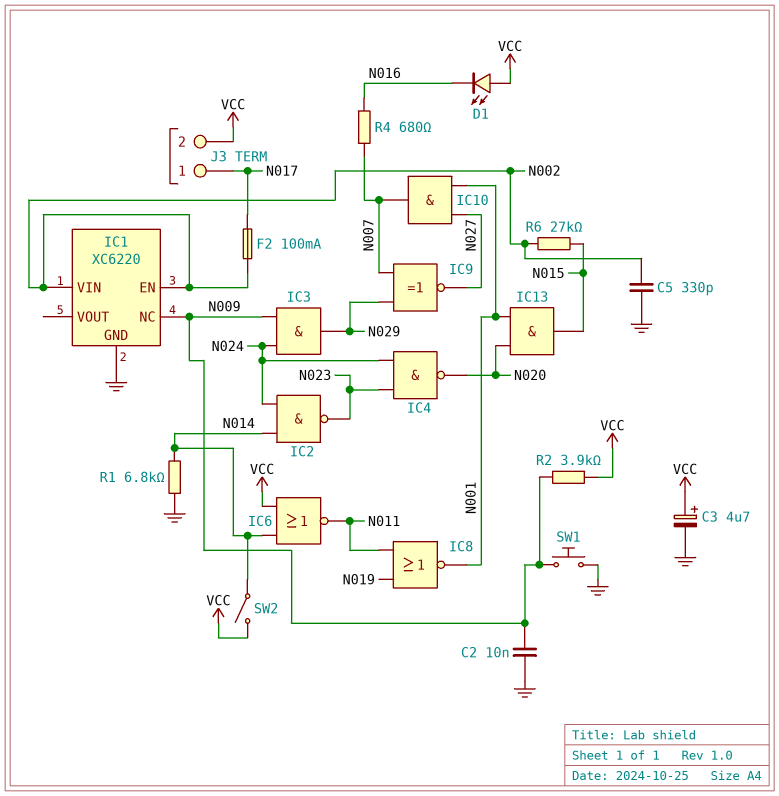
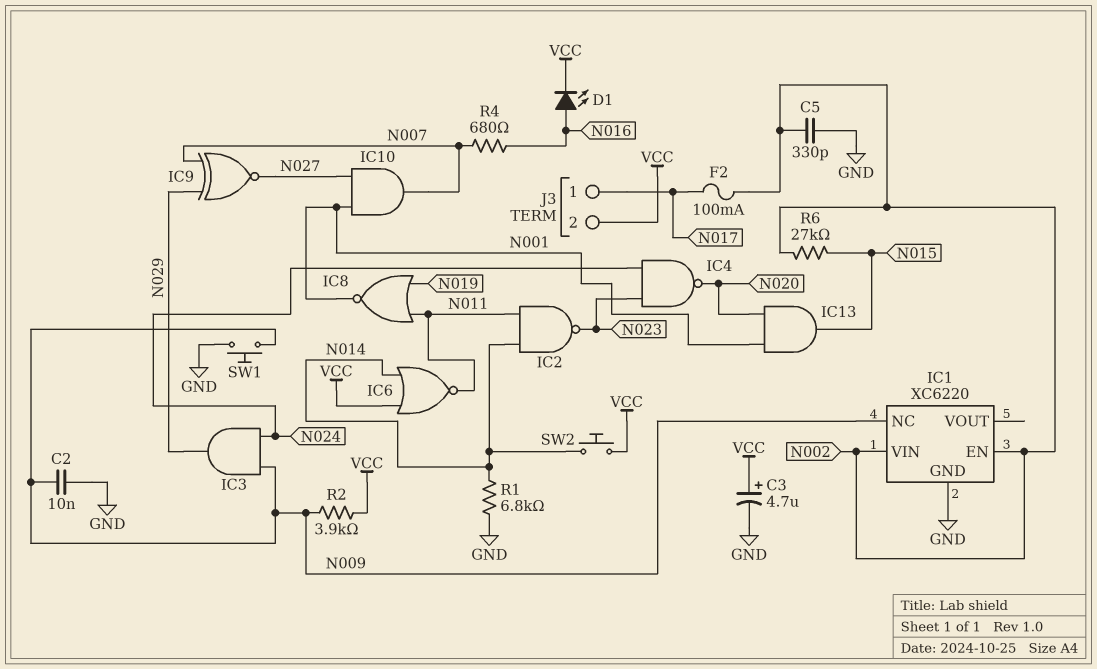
D1: LED (A VCC, K N016) -> LED (A N016, K VCC)
IC2: NAND (in N014, in N024, out N023) -> NAND (in N011, in N014, out N023)
SW2: switch (N014, VCC) -> button (N014, VCC)

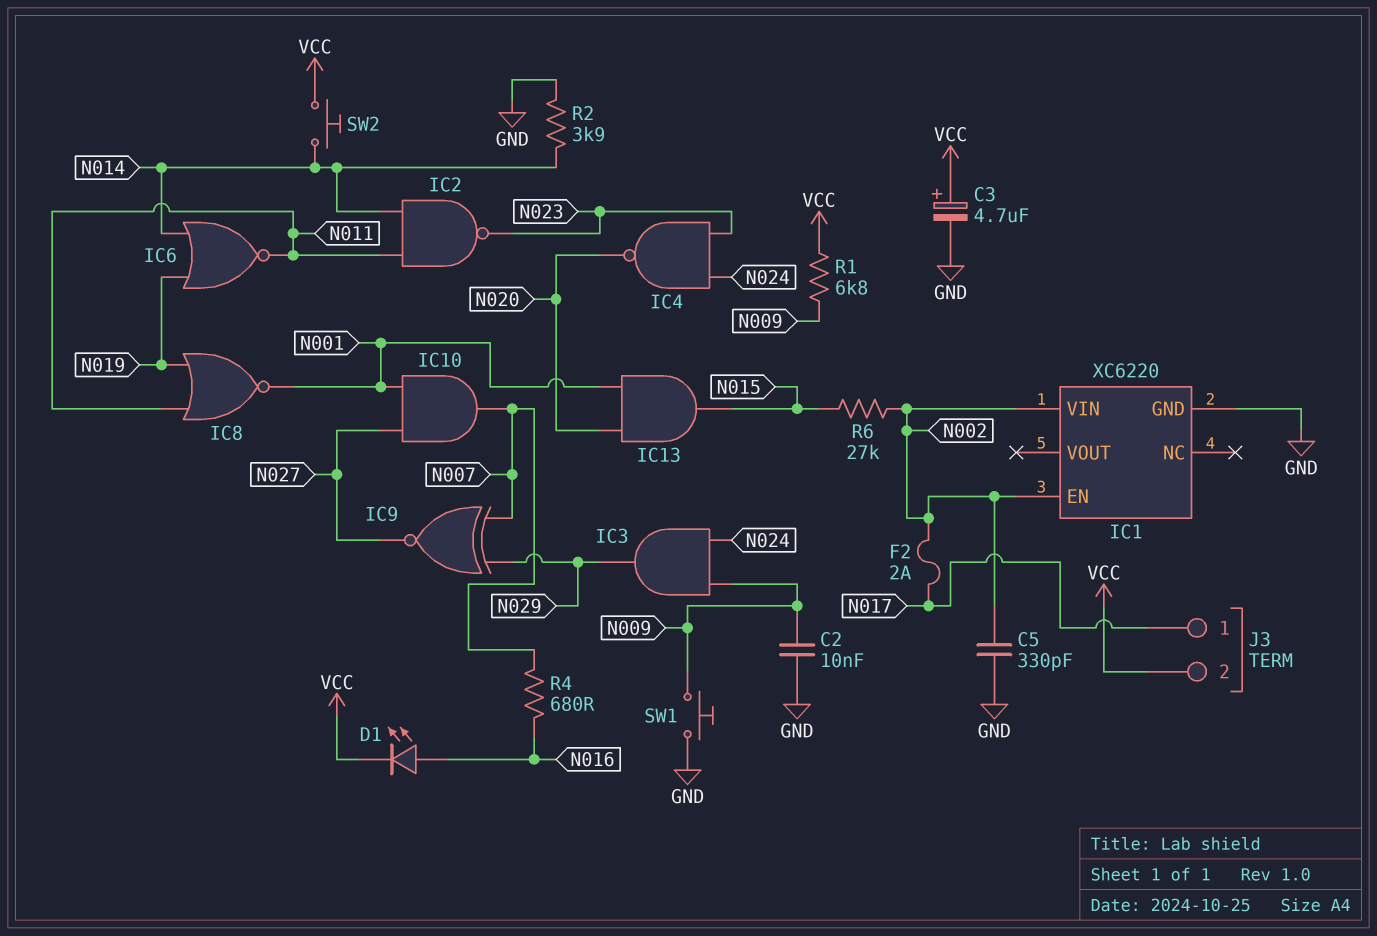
F2: 100mA (N002, N017) -> 2A (N002, N017)
IC1 pin NC: N009 -> none
IC6: NOR (in N014, in VCC, out N011) -> NOR (in N014, in N019, out N011)
R1: 6.8k (GND, N014) -> 6.8k (N009, VCC)
R2: 3.9k (N009, VCC) -> 3.9k (GND, N014)

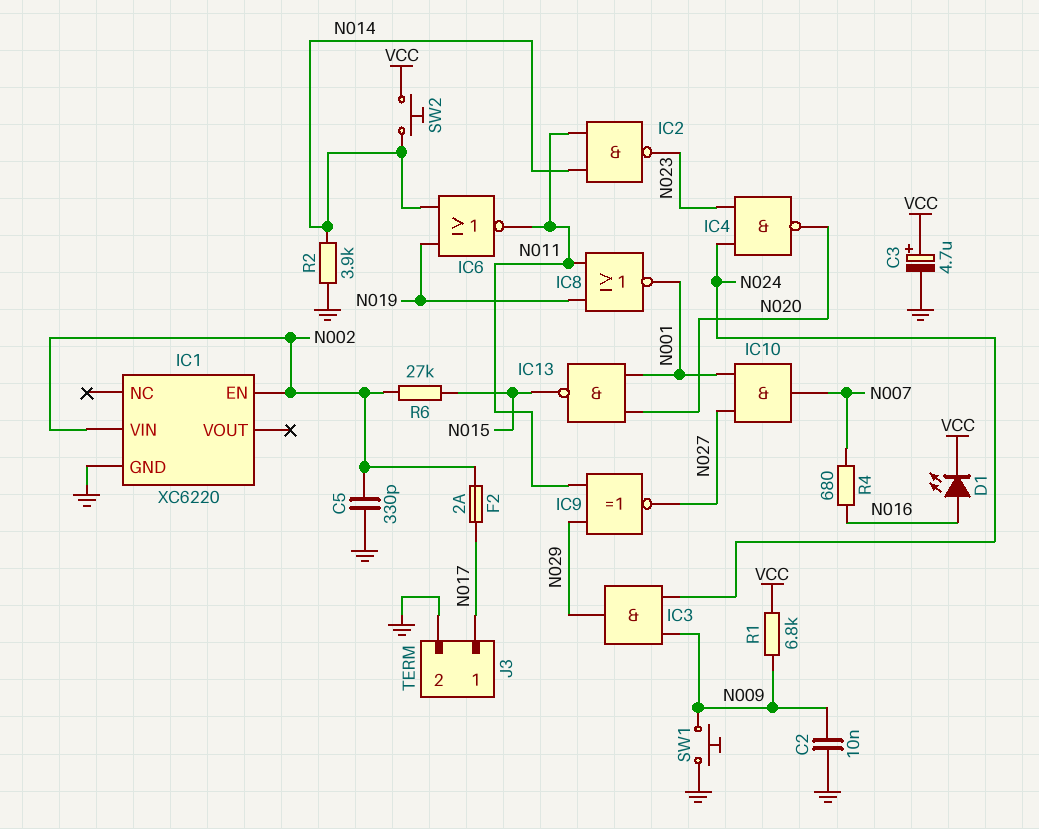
IC9: XNOR (in N007, in N029, out N027) -> XNOR (in N011, in N029, out N027)
IC13: AND (in N001, in N020, out N015) -> NAND (in N001, in N020, out N015)
J3 pin 2: VCC -> GND

